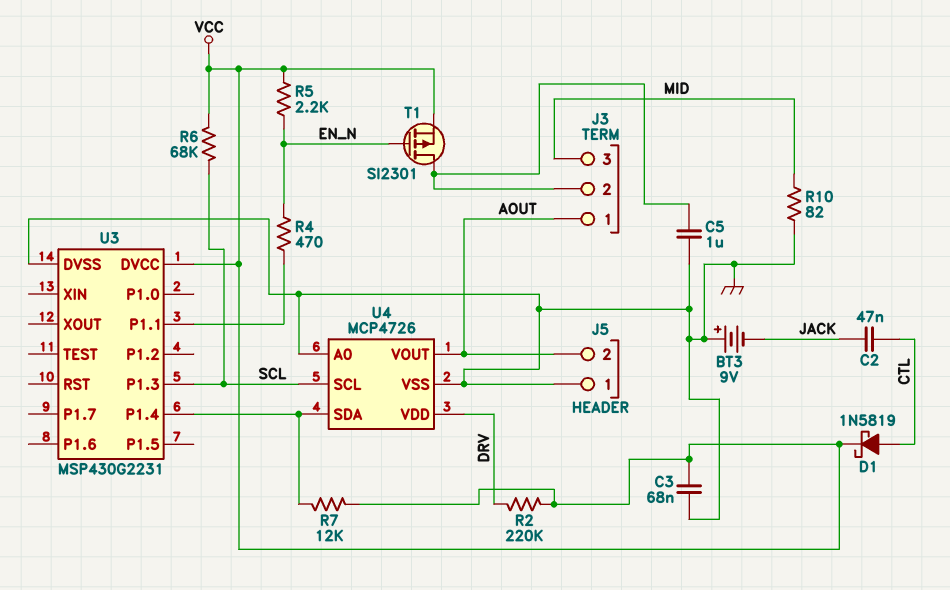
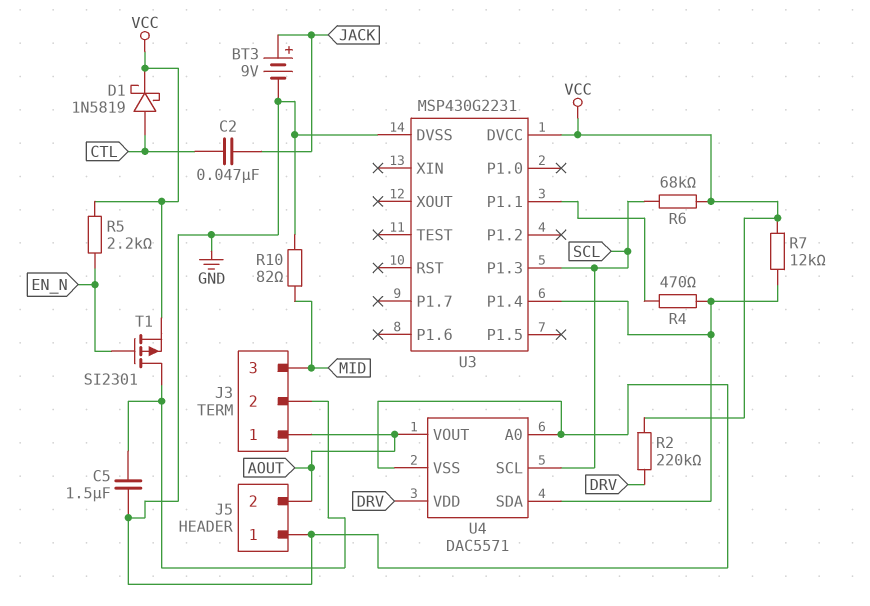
BT3: 9V (plus GND, minus JACK) -> 9V (plus JACK, minus GND)
C3: 68nF (GND, VCC) -> none
C5: 1uF (GND, J3/2) -> 1.5uF (GND, J3/2)
R4: 470 (EN_N, U3/P1.1) -> 470 (U3/P1.1, U3/P1.4)
U4: MCP4726 -> DAC5571

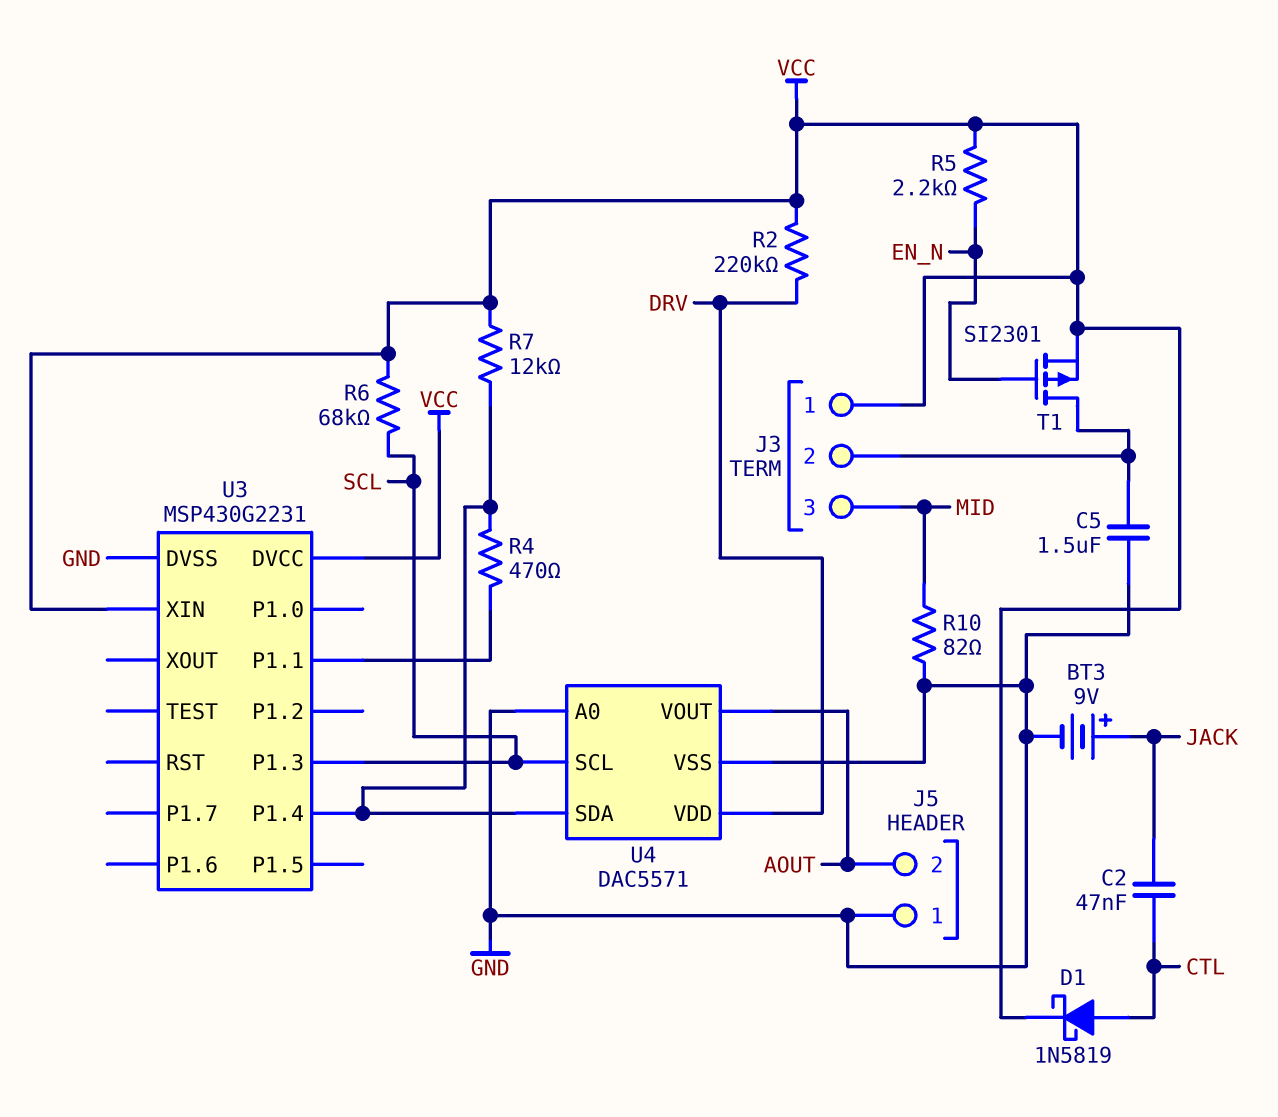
J3 pin 1: AOUT -> VCC
U3 pin XIN: none -> VCC

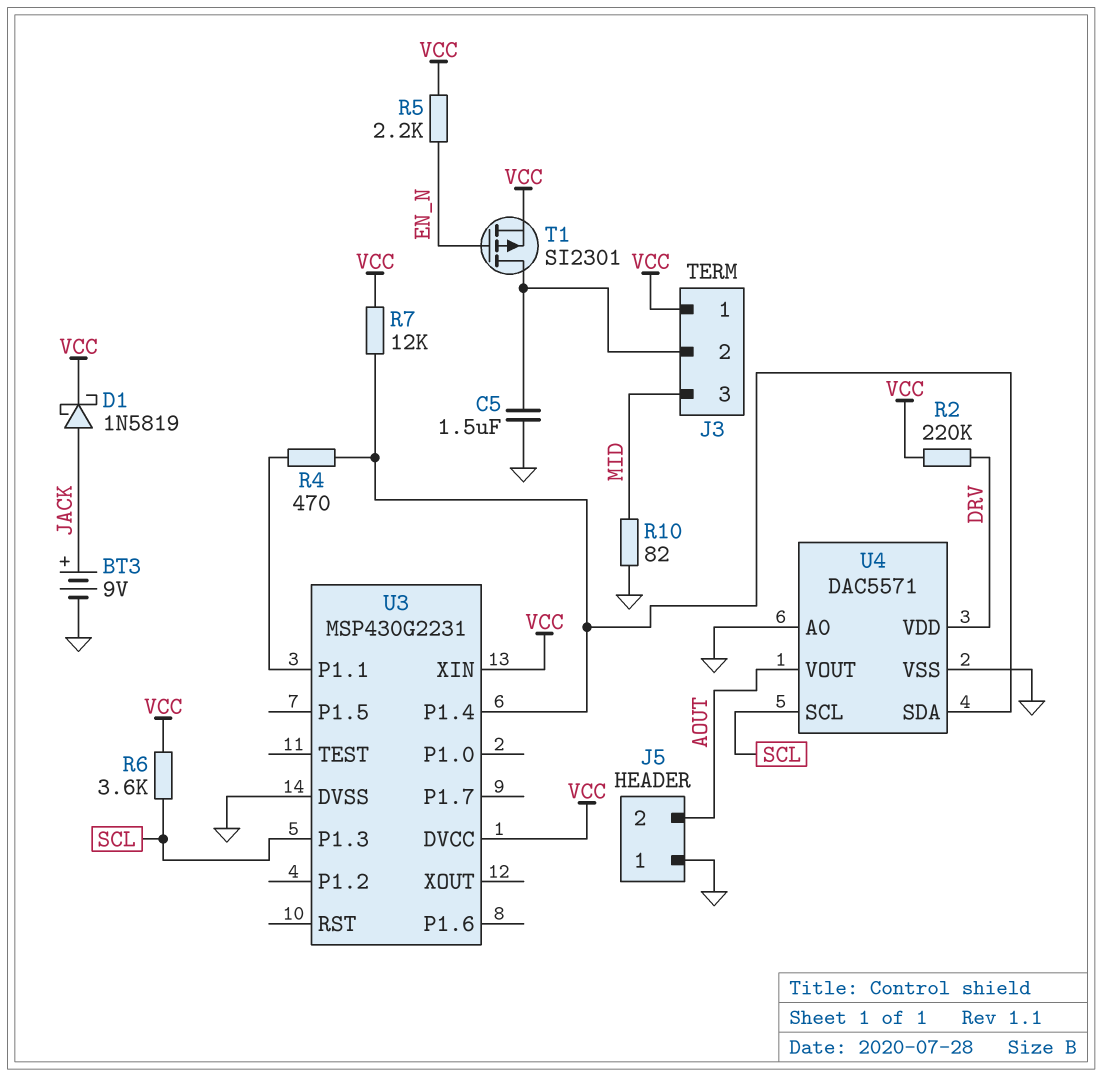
C2: 47nF (CTL, JACK) -> none
D1: schottky 1N5819 (A CTL, K VCC) -> schottky 1N5819 (A JACK, K VCC)
R6: 68k (SCL, VCC) -> 3.6k (SCL, VCC)

